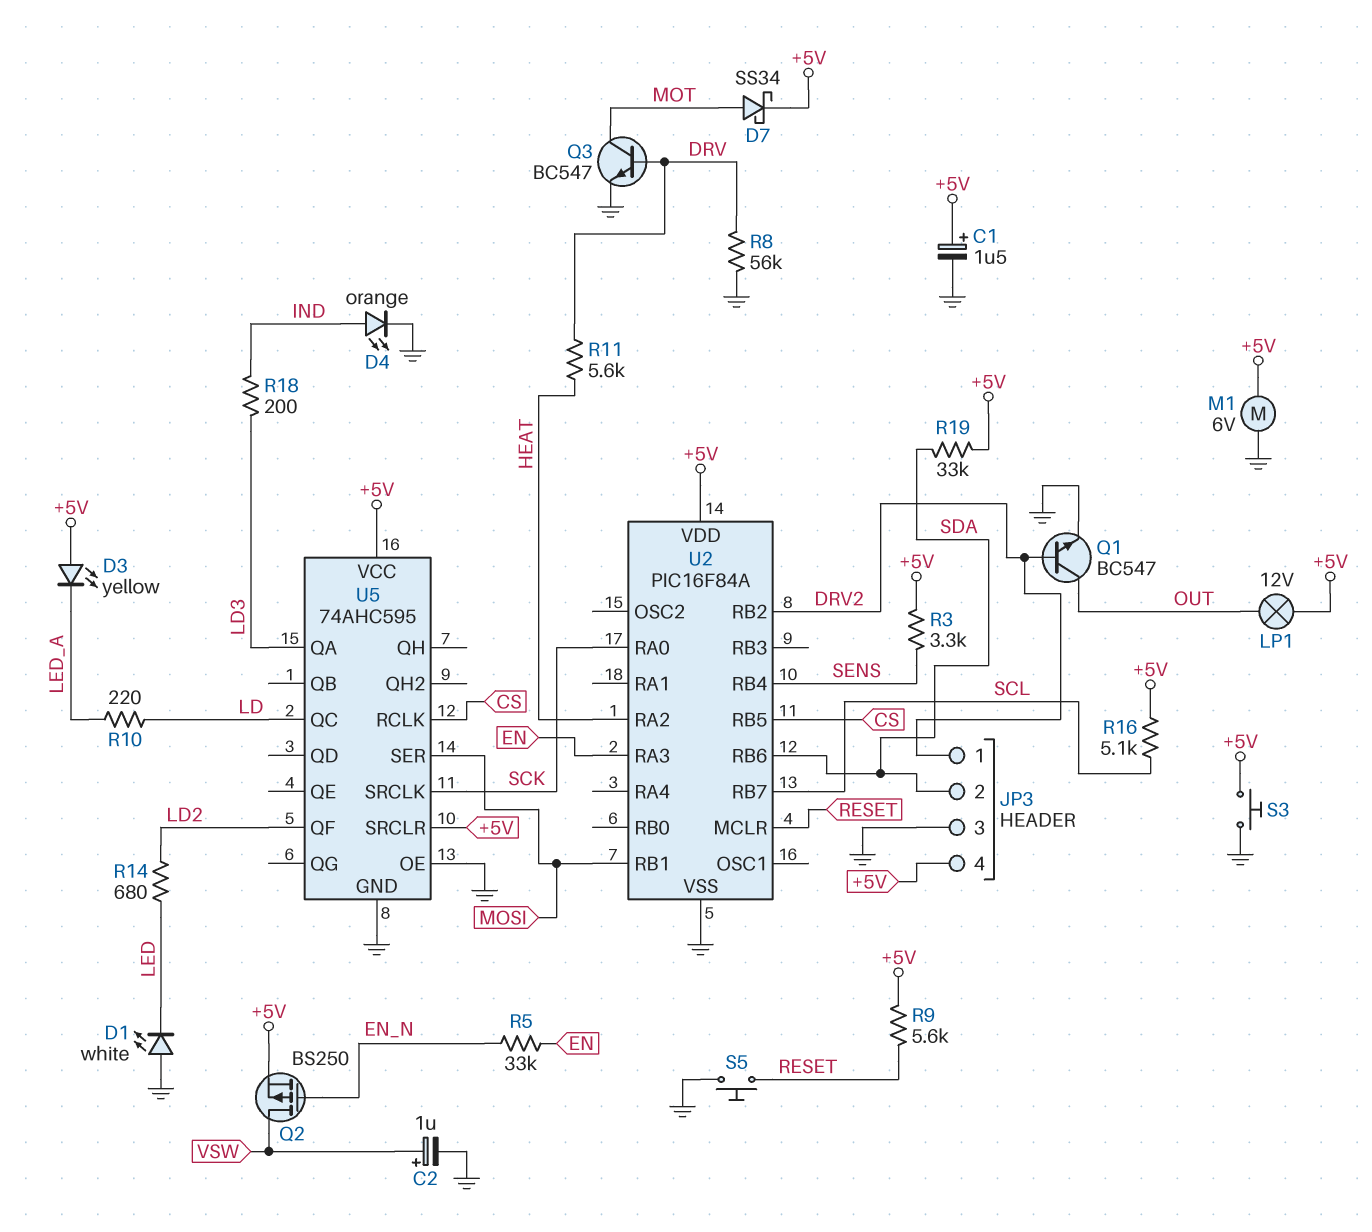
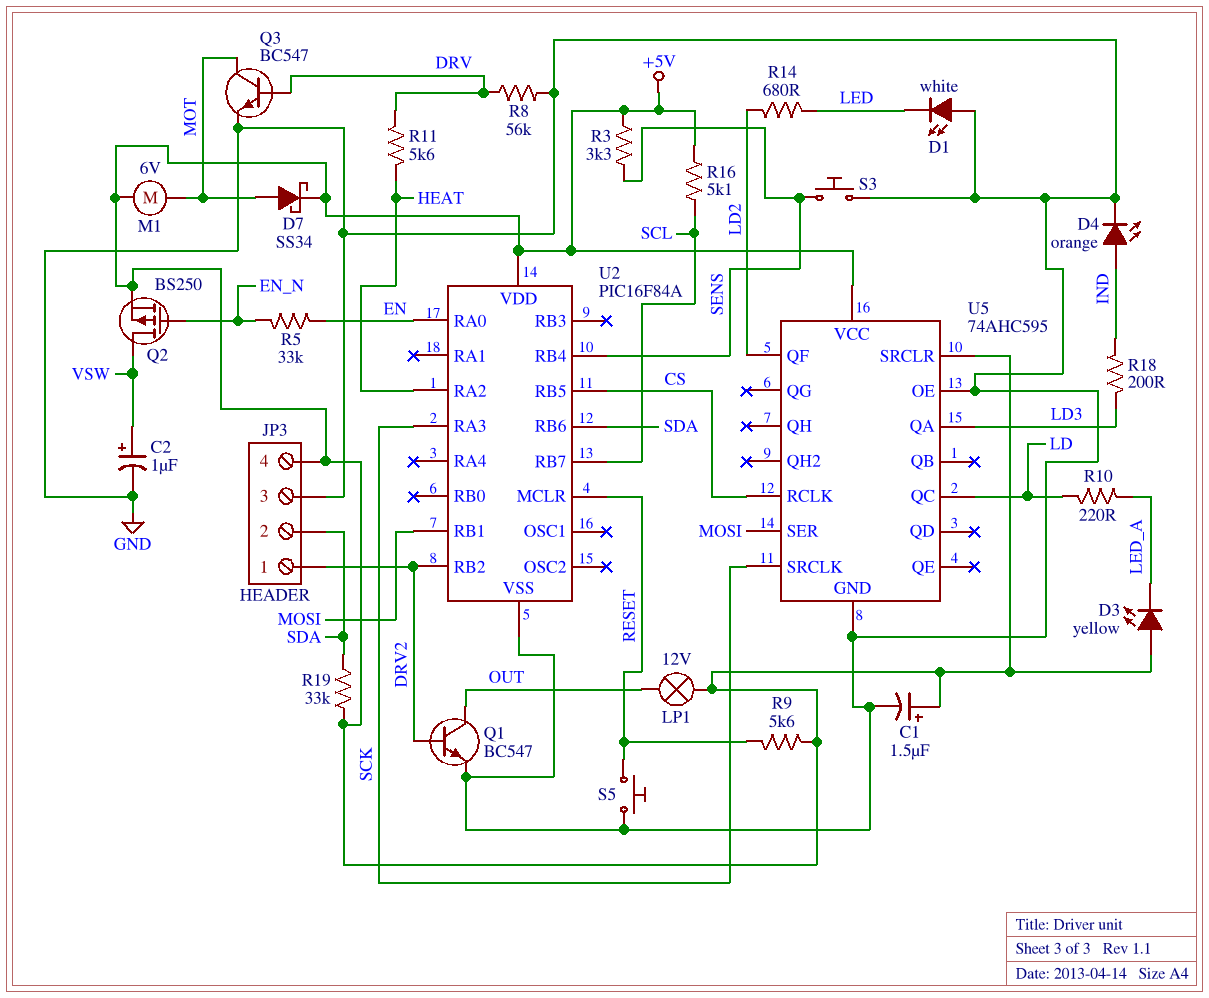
M1: motor 6V (+5V, GND) -> motor 6V (+5V, MOT)
S3: button (+5V, GND) -> button (GND, SENS)
U2 pin RA0: SCK -> EN
U2 pin RA3: EN -> SCK

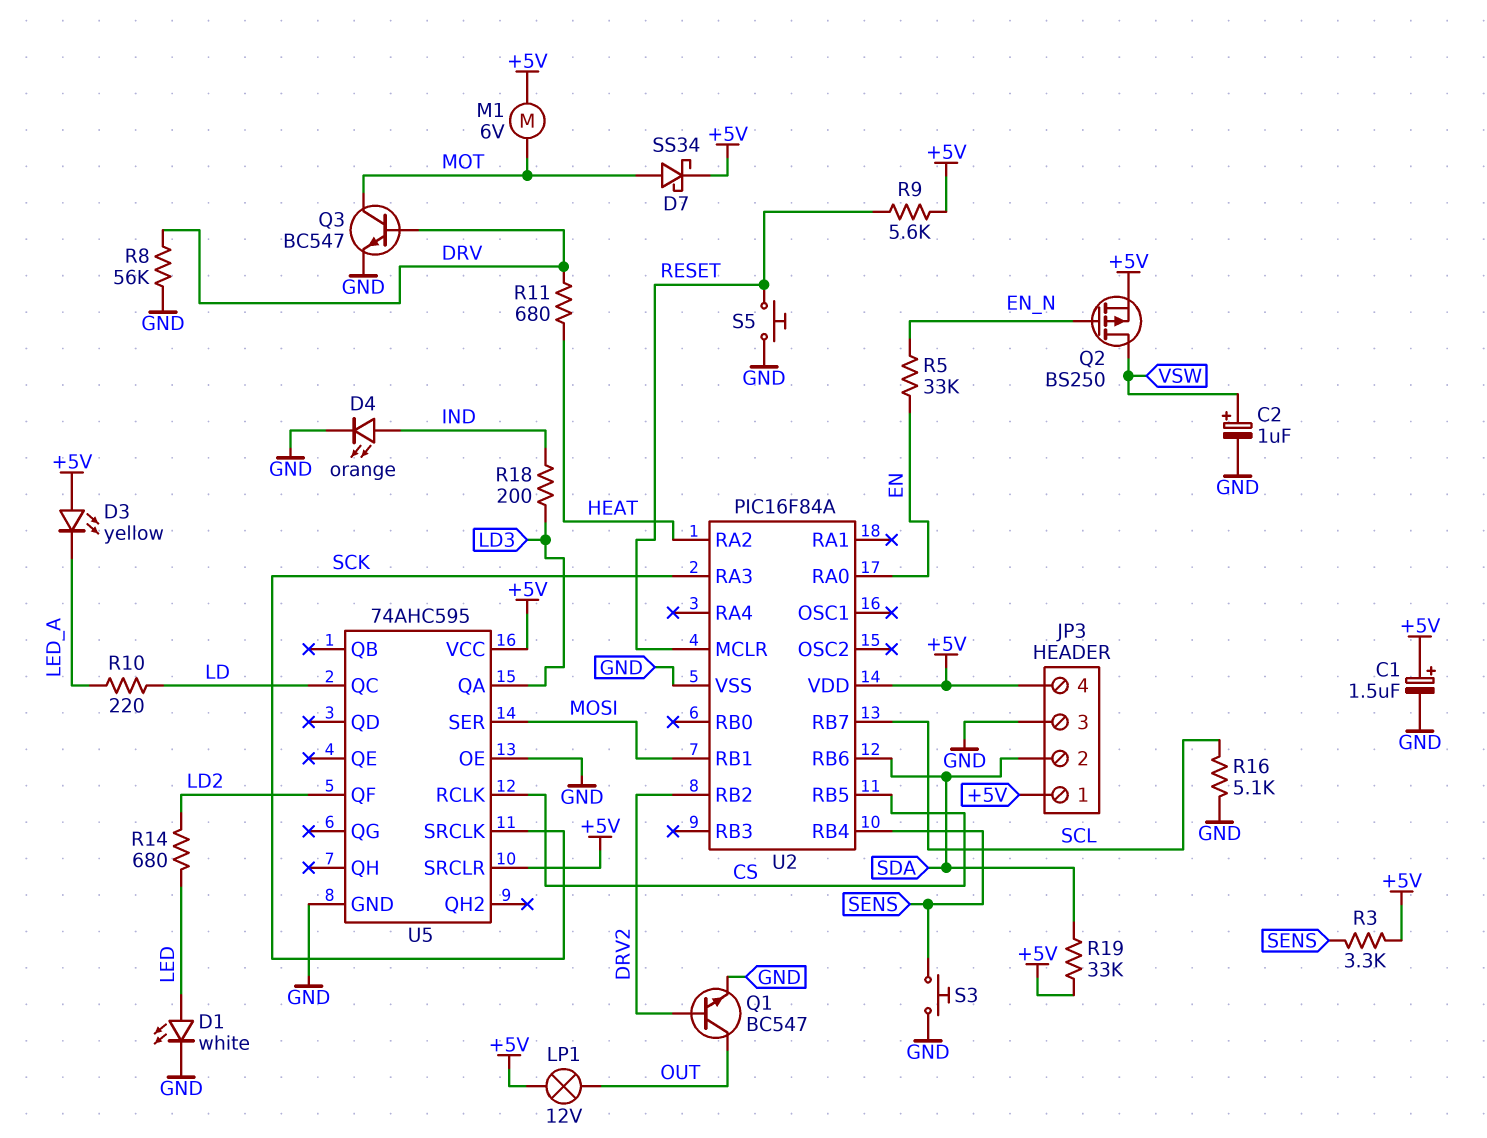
D1: LED white (A GND, K LED) -> LED white (A LED, K GND)
JP3 pin 1: DRV2 -> +5V
R11: 5.6k (DRV, HEAT) -> 680 (DRV, HEAT)
R16: 5.1k (+5V, SCL) -> 5.1k (GND, SCL)

